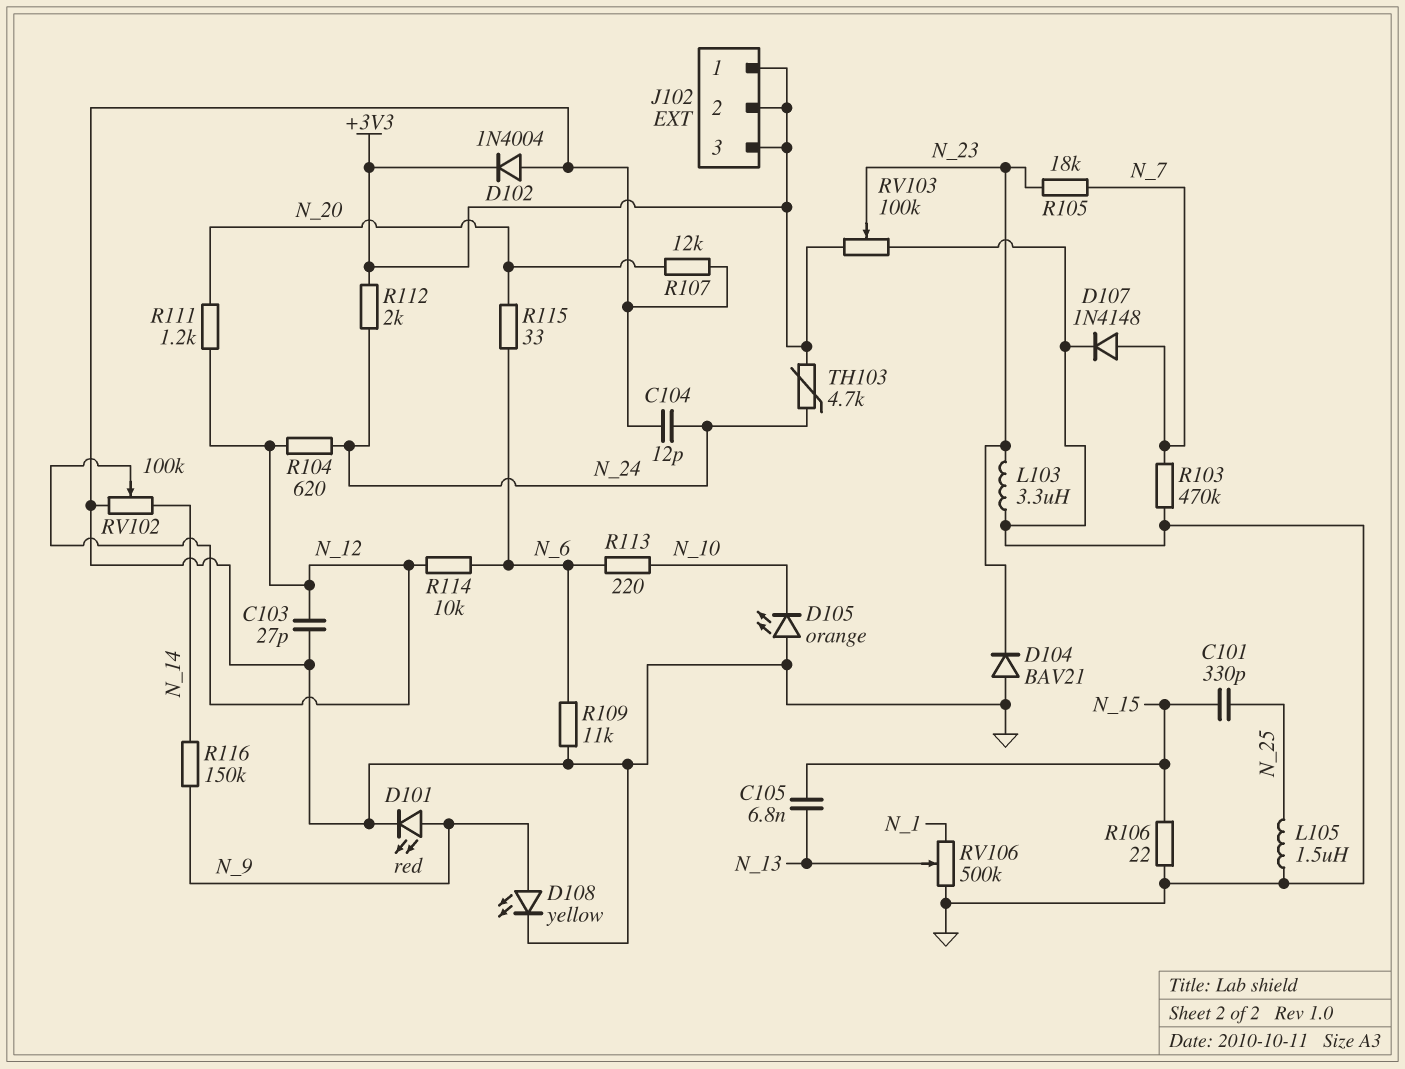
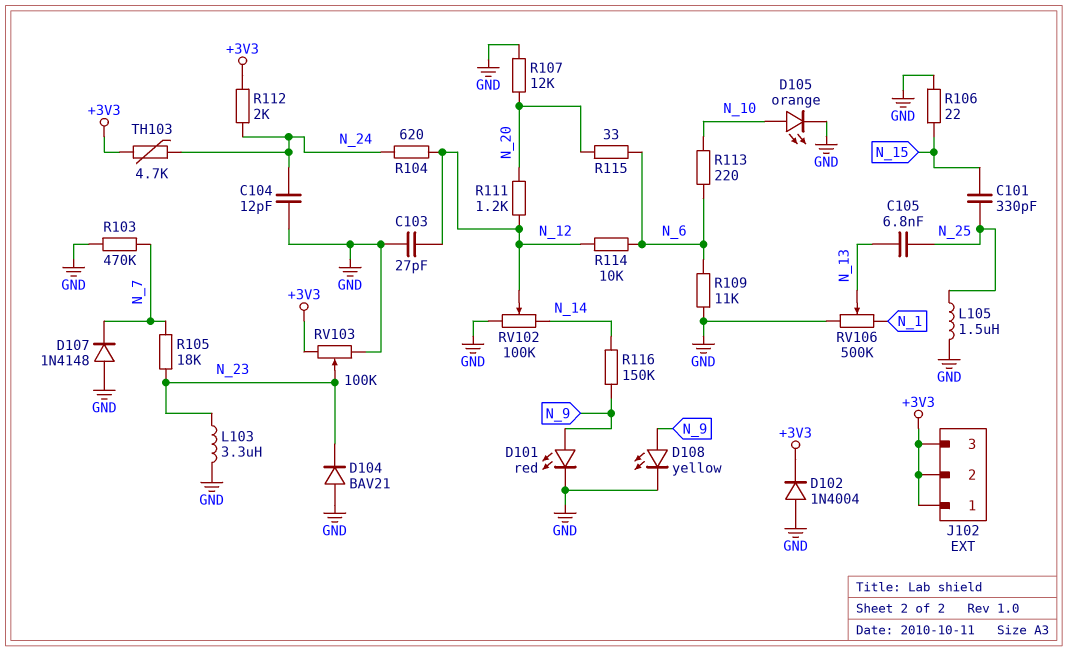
C105: 6.8nF (N_13, N_15) -> 6.8nF (N_13, N_25)
D105: LED orange (A GND, K N_10) -> LED orange (A N_10, K GND)
D107: diode 1N4148 (A N_7, K GND) -> diode 1N4148 (A GND, K N_7)

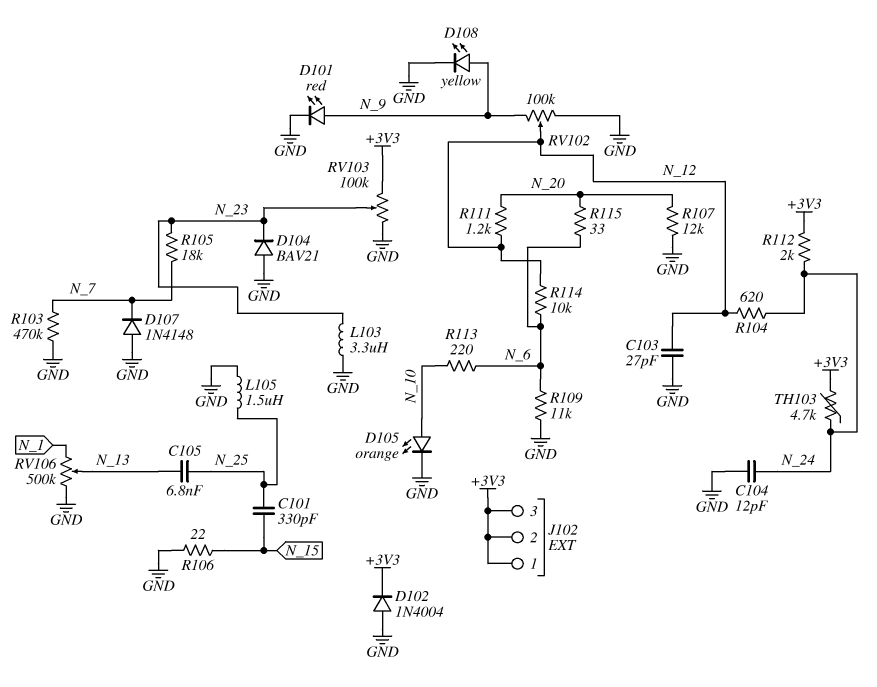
R116: 150k (N_9, N_14) -> none
RV102: 100k (GND, N_14, wiper N_12) -> 100k (GND, N_9, wiper N_12)

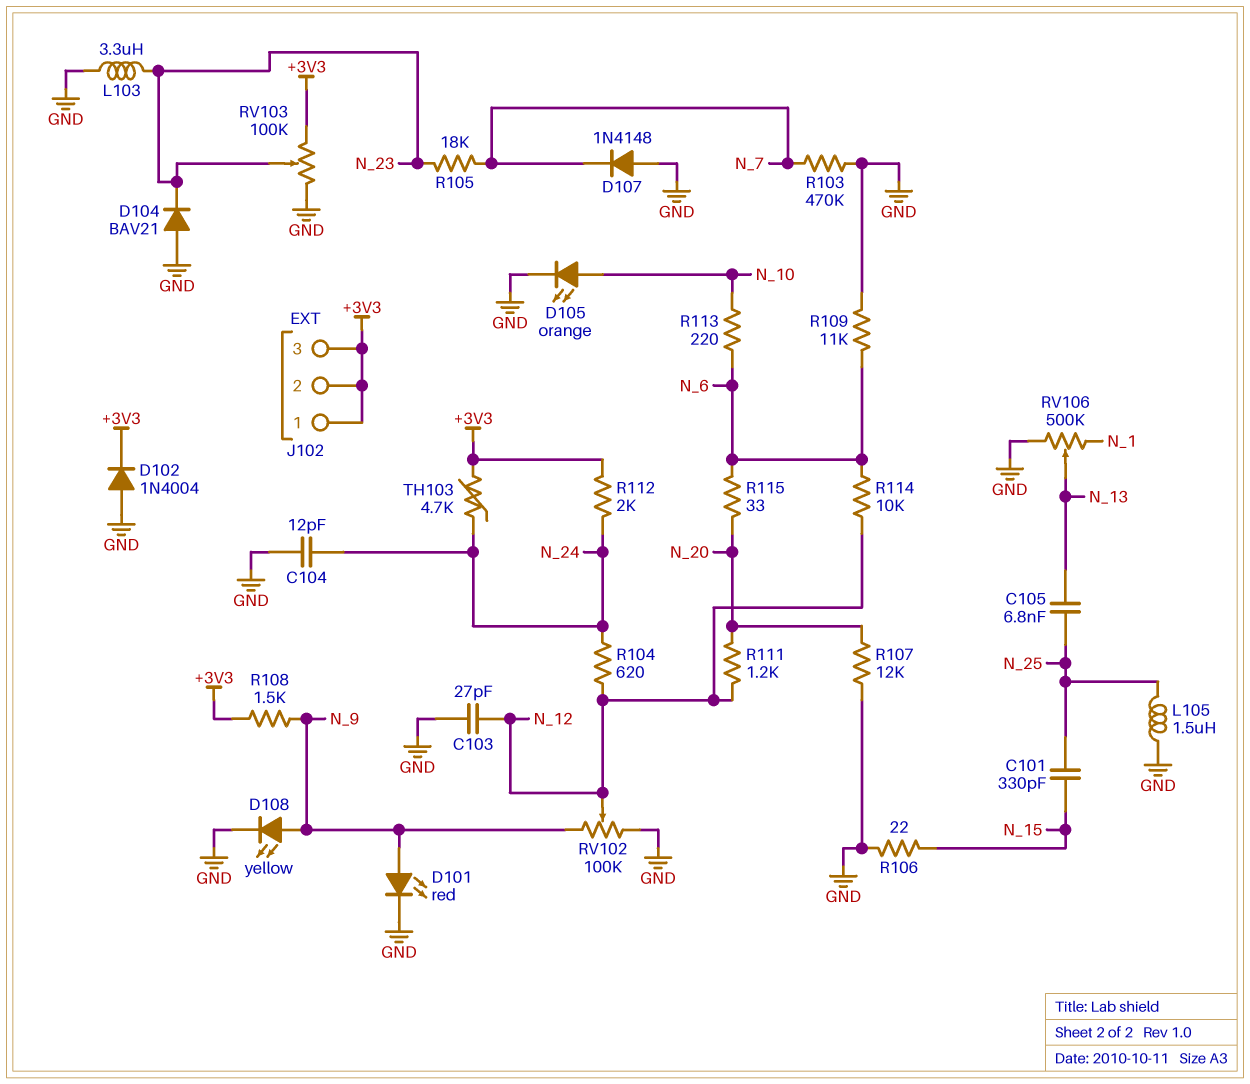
R108: none -> 1.5k (+3V3, N_9)

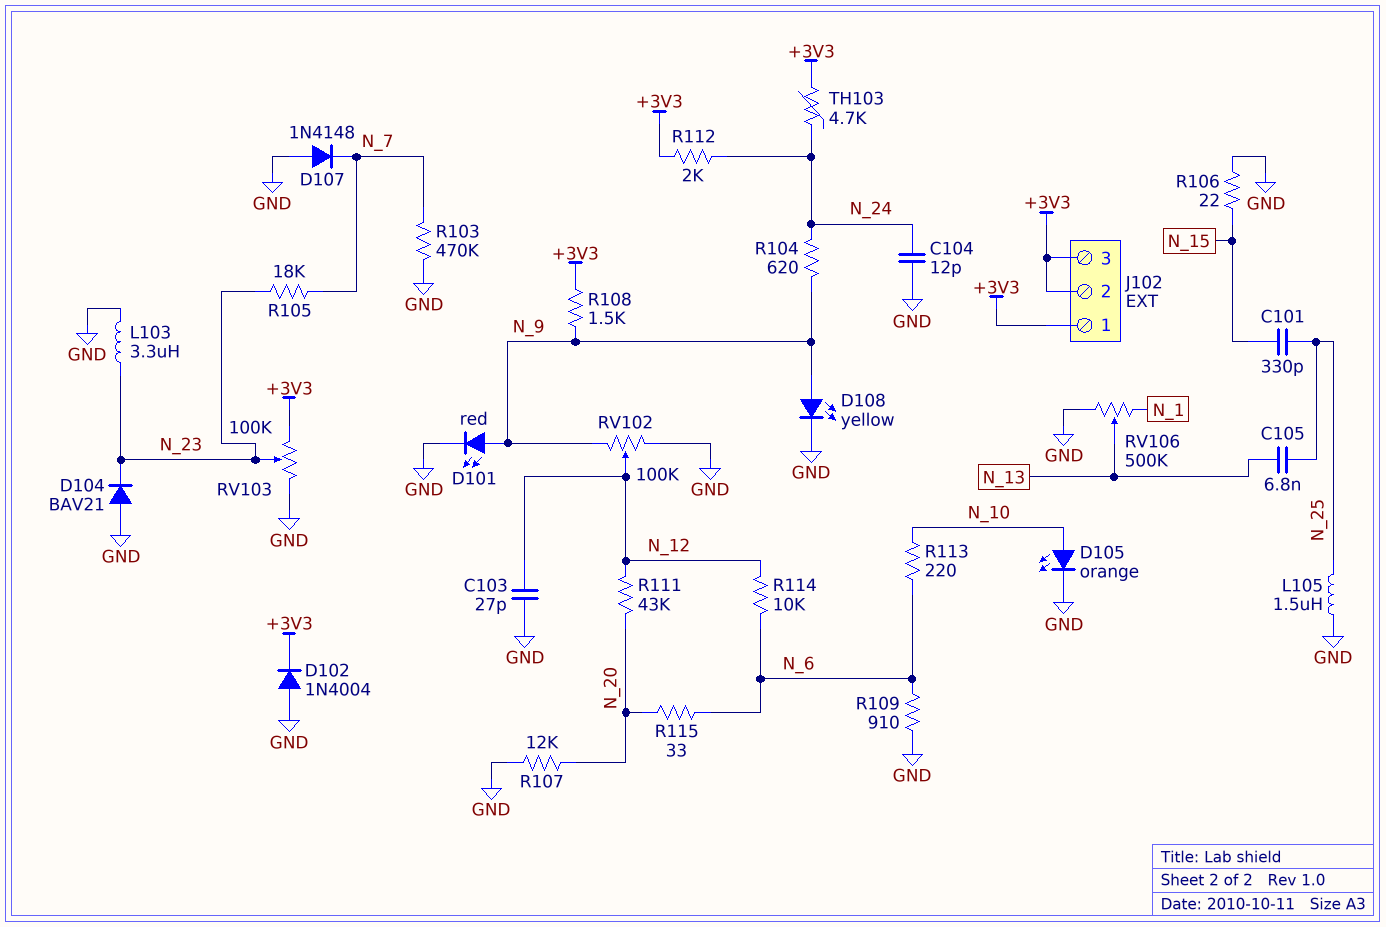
R104: 620 (N_12, N_24) -> 620 (N_9, N_24)
R109: 11k (GND, N_6) -> 910 (GND, N_6)
R111: 1.2k (N_12, N_20) -> 43k (N_12, N_20)

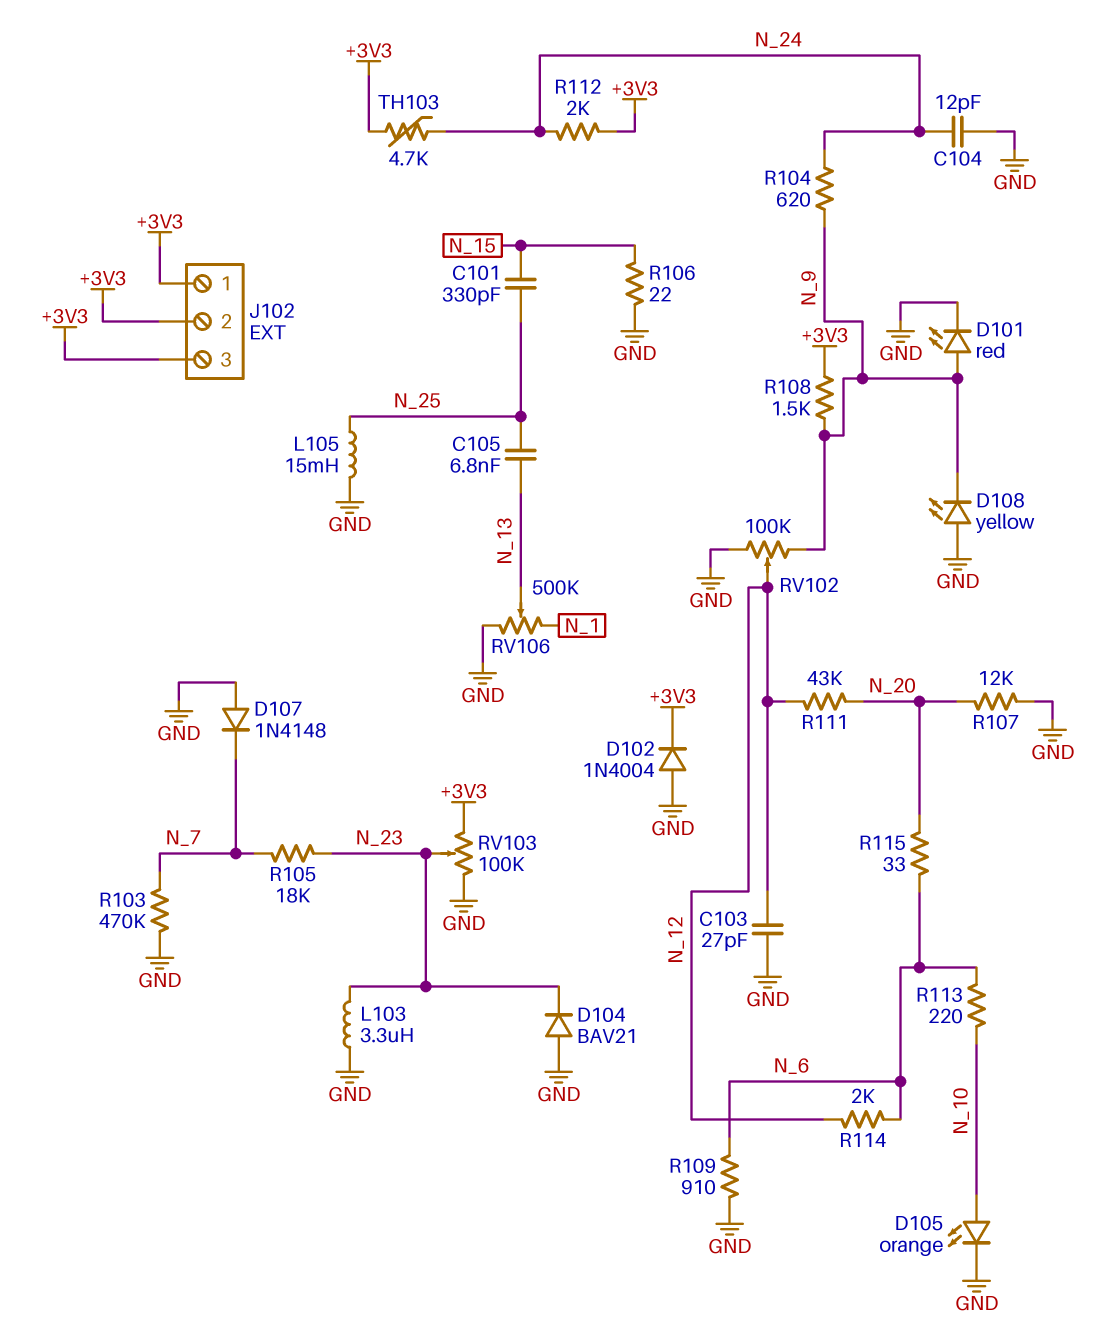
D108: LED yellow (A N_9, K GND) -> LED yellow (A GND, K N_9)
L105: 1.5uH (GND, N_25) -> 15mH (GND, N_25)
R114: 10k (N_6, N_12) -> 2k (N_6, N_12)

